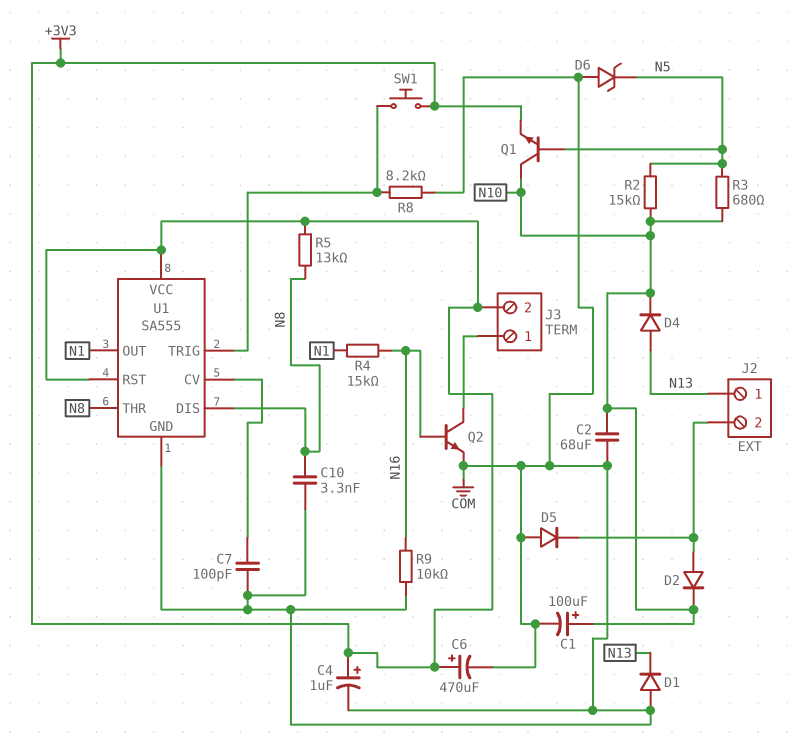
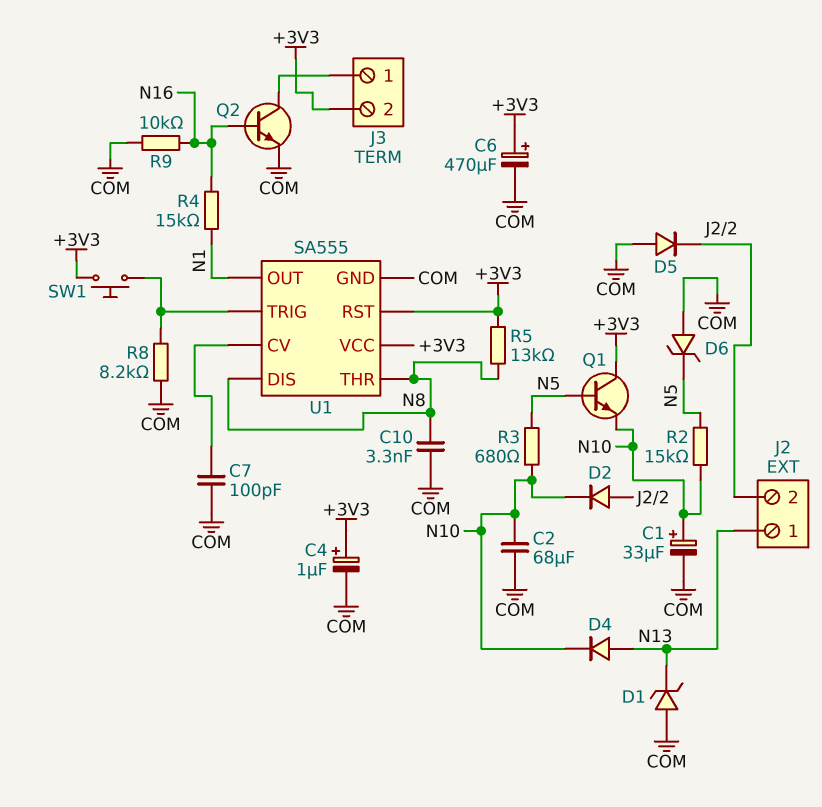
C1: 100uF (plus N10, minus COM) -> 33uF (plus N10, minus COM)
D1: diode (A COM, K N13) -> zener (A COM, K N13)
Q1: NPN (B N5, C N10, E +3V3) -> NPN (B N5, C +3V3, E N10)

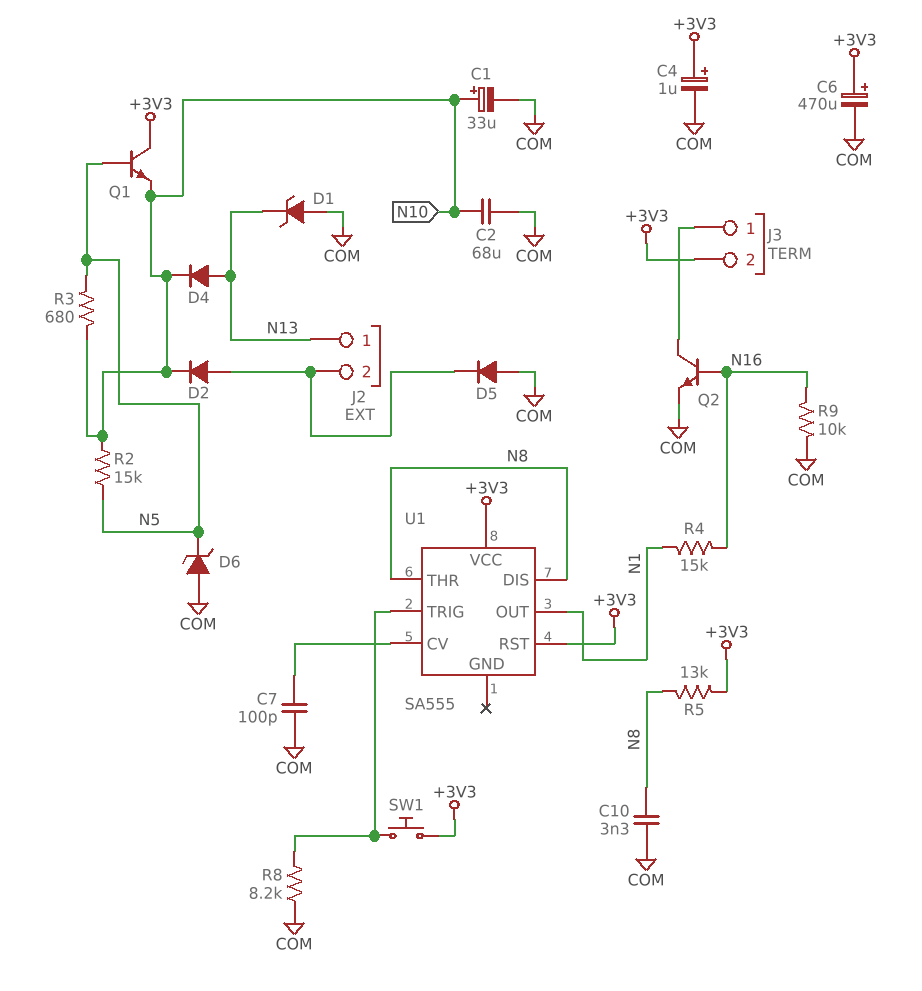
U1 pin GND: COM -> none

